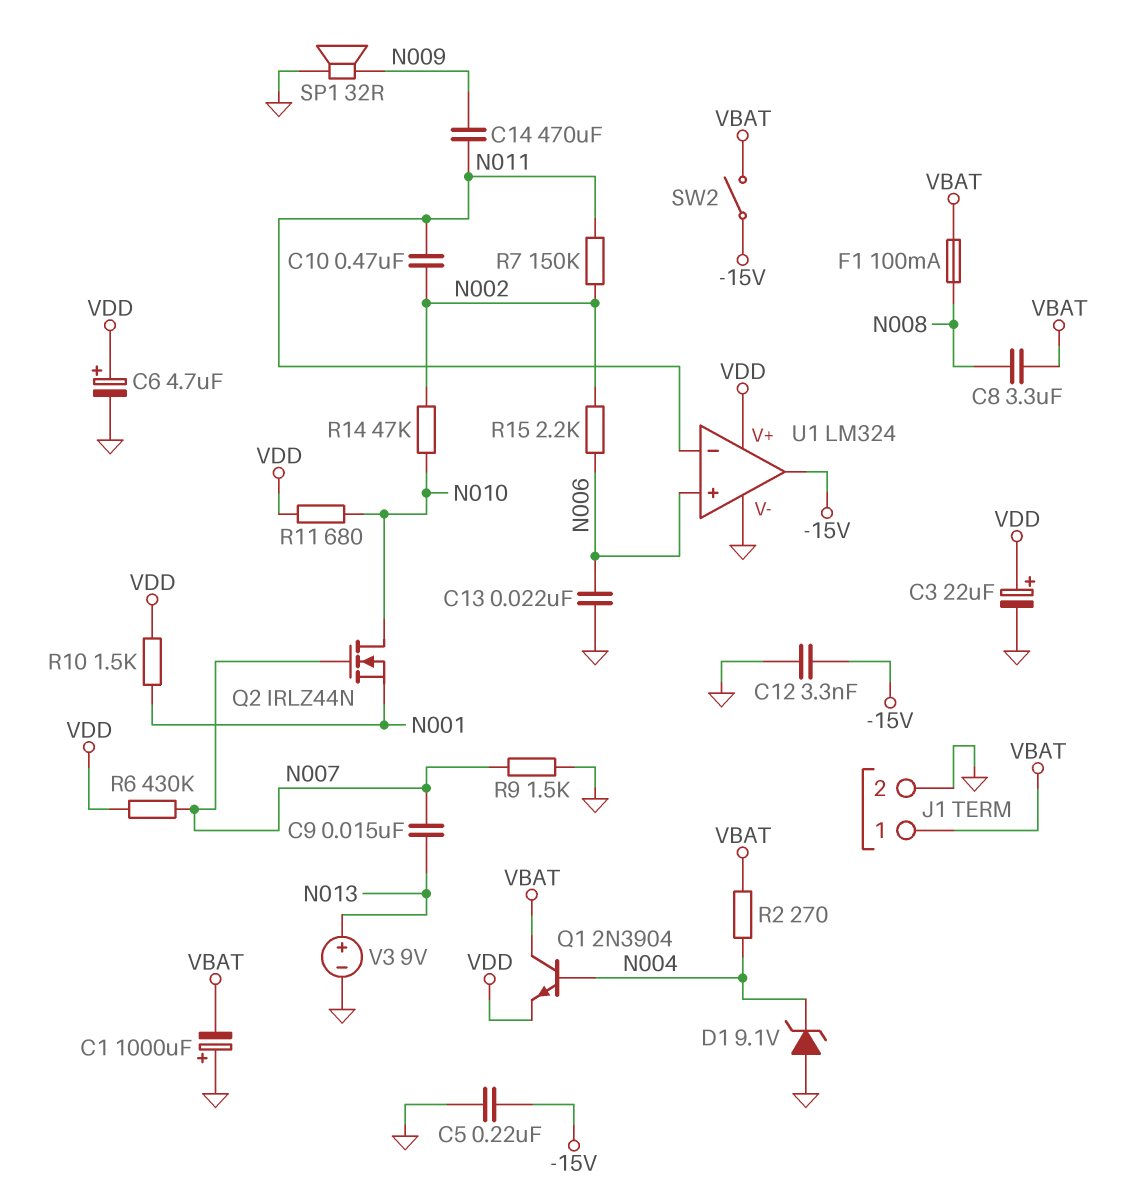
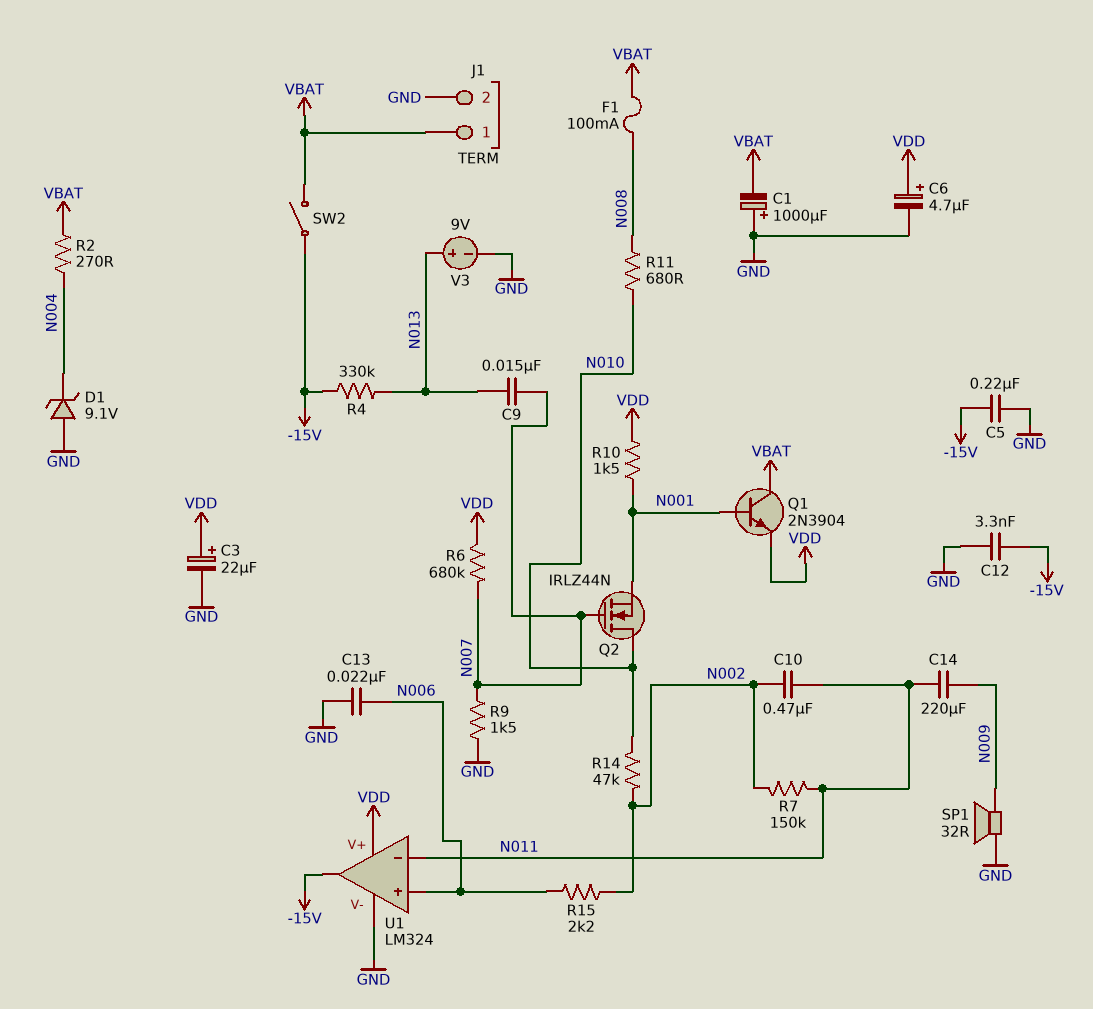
C8: 3.3uF (N008, VBAT) -> none
C14: 470uF (N009, N011) -> 220uF (N009, N011)
Q1: NPN 2N3904 (B N004, C VBAT, E VDD) -> NPN 2N3904 (B N001, C VBAT, E VDD)
R4: none -> 330k (-15V, N013)
R6: 430k (N007, VDD) -> 680k (N007, VDD)
R11: 680 (N010, VDD) -> 680 (N008, N010)

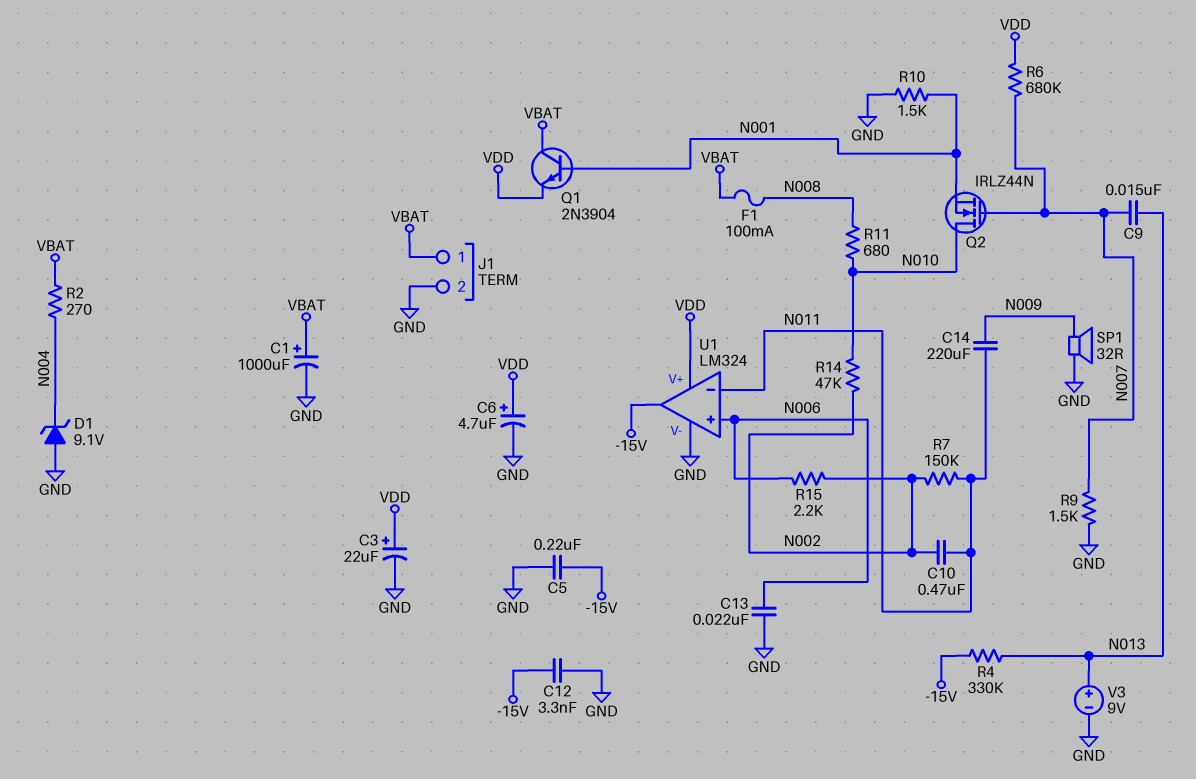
C1: 1000uF (plus GND, minus VBAT) -> 1000uF (plus VBAT, minus GND)
R10: 1.5k (N001, VDD) -> 1.5k (GND, N001)
SW2: switch (-15V, VBAT) -> none

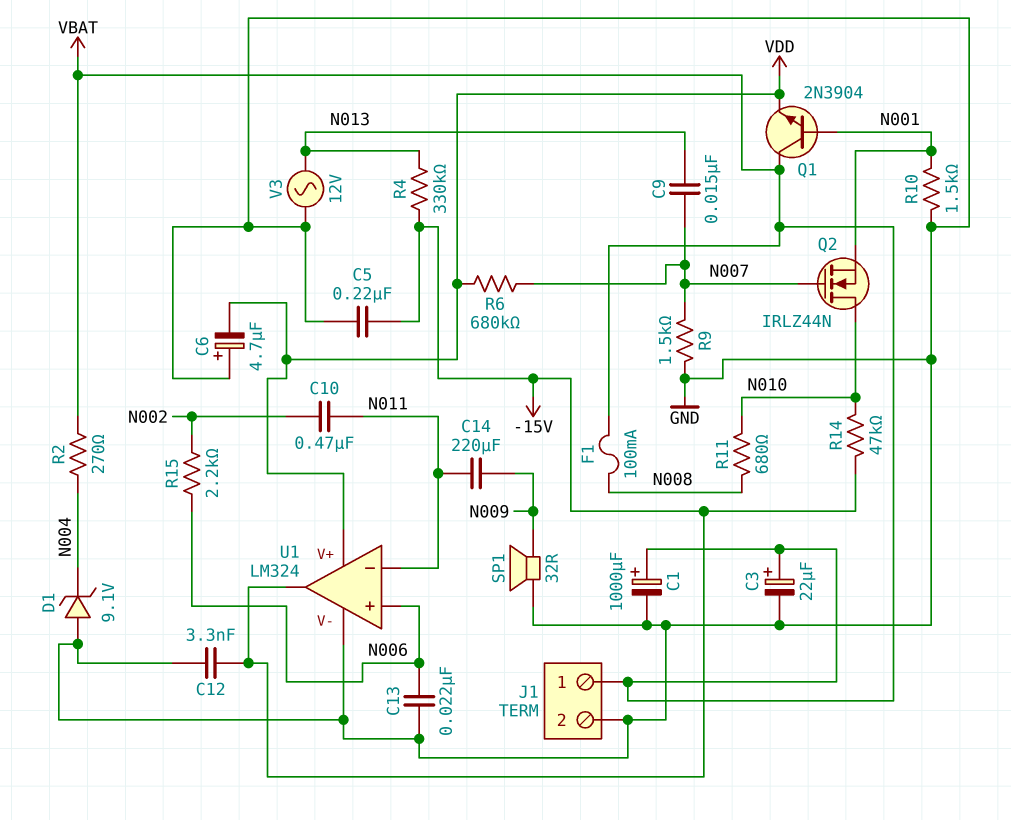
C3: 22uF (plus VDD, minus GND) -> 22uF (plus VBAT, minus GND)
C6: 4.7uF (plus VDD, minus GND) -> 4.7uF (plus GND, minus VDD)
R7: 150k (N002, N011) -> none
R14: 47k (N002, N010) -> 47k (-15V, N010)
V3: 9V (plus N013, minus GND) -> AC 12V (GND, N013)

